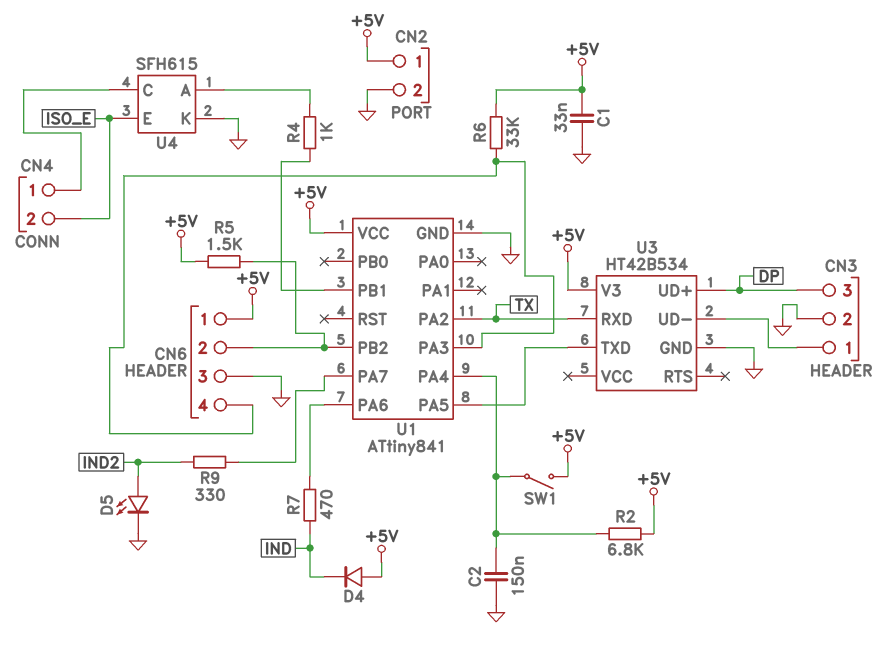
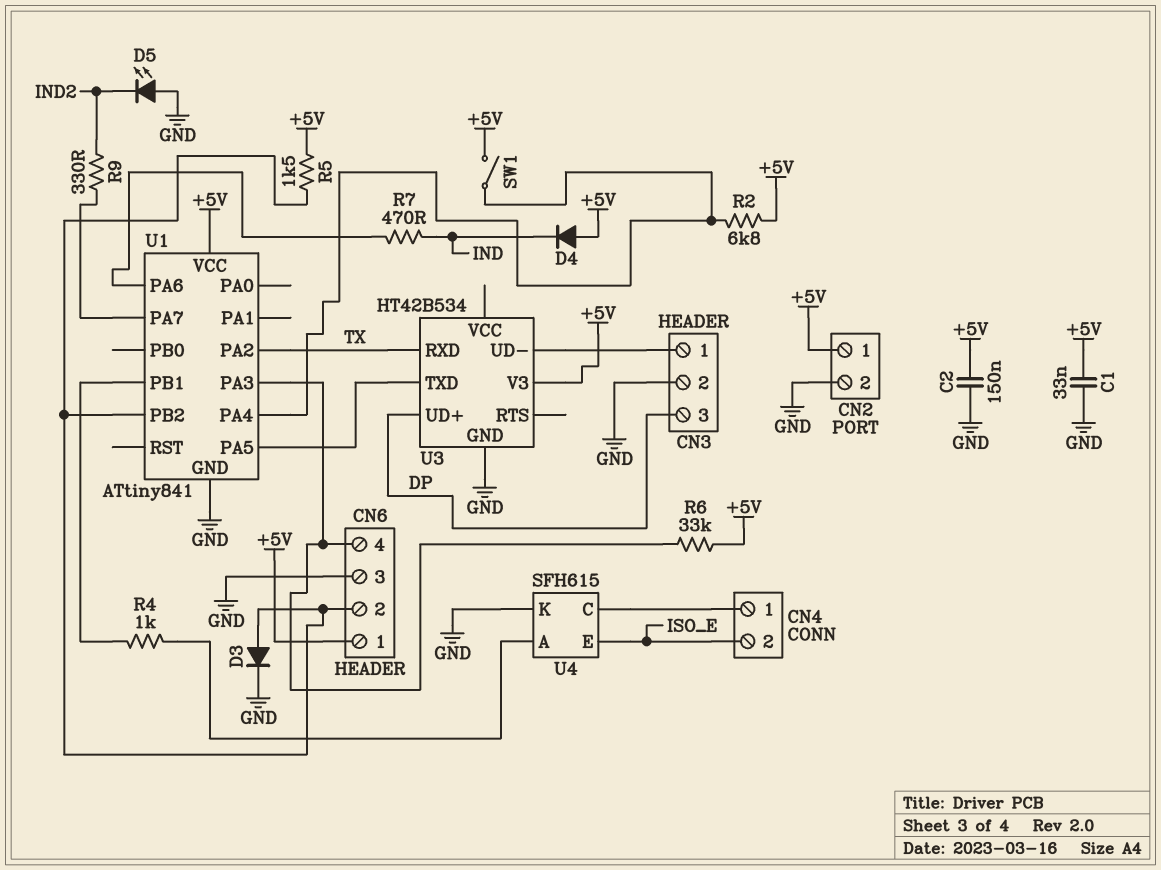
C2: 150nF (GND, U1/PA4) -> 150nF (+5V, GND)
D3: none -> diode (A CN6/2, K GND)
D5: LED (A IND2, K GND) -> LED (A GND, K IND2)

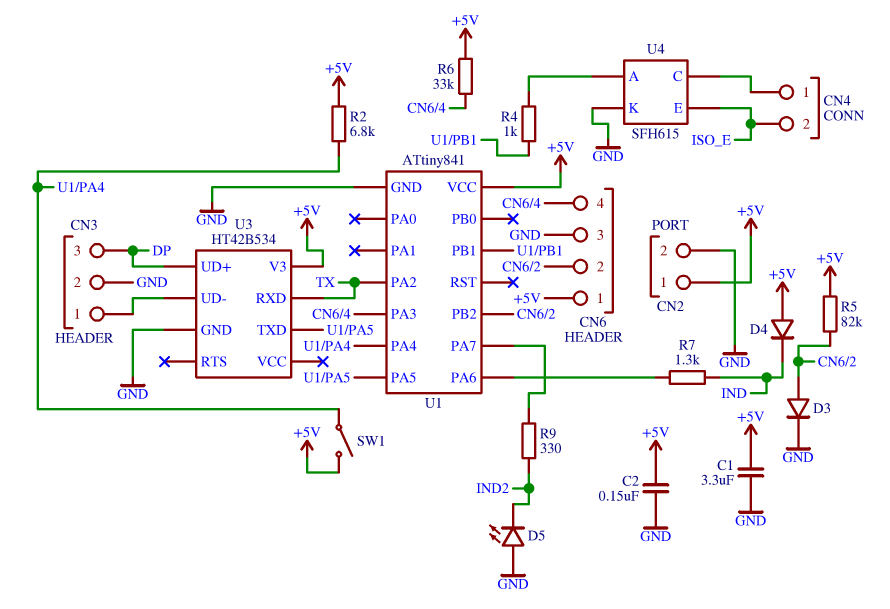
C1: 33nF (+5V, GND) -> 3.3uF (+5V, GND)
R5: 1.5k (+5V, CN6/2) -> 82k (+5V, CN6/2)
R7: 470 (IND, U1/PA6) -> 1.3k (IND, U1/PA6)

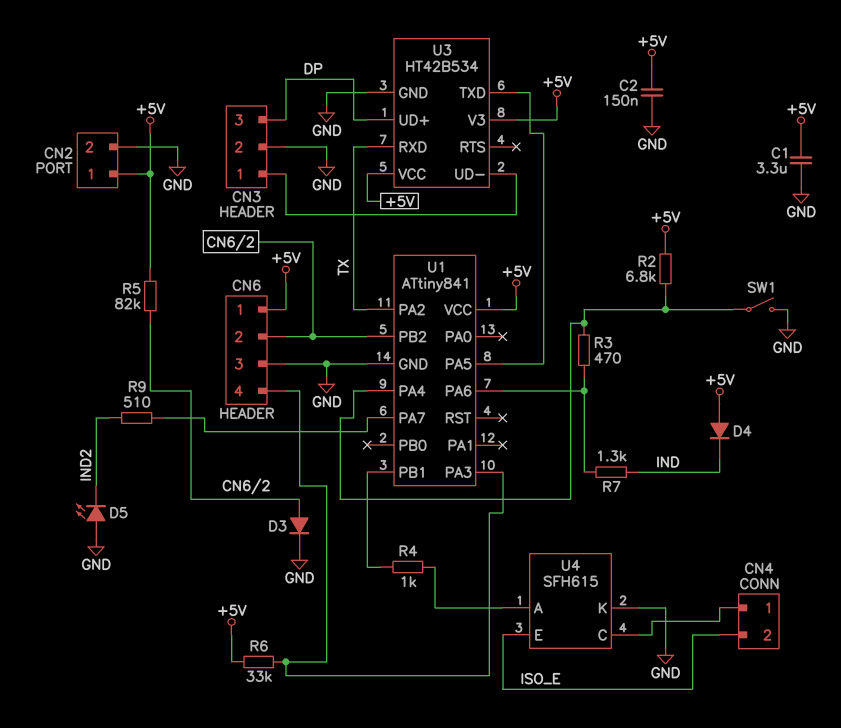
R3: none -> 470 (U1/PA4, U1/PA6)
R9: 330 (IND2, U1/PA7) -> 510 (IND2, U1/PA7)
SW1: switch (+5V, U1/PA4) -> switch (GND, U1/PA4)
U3 pin VCC: none -> +5V

